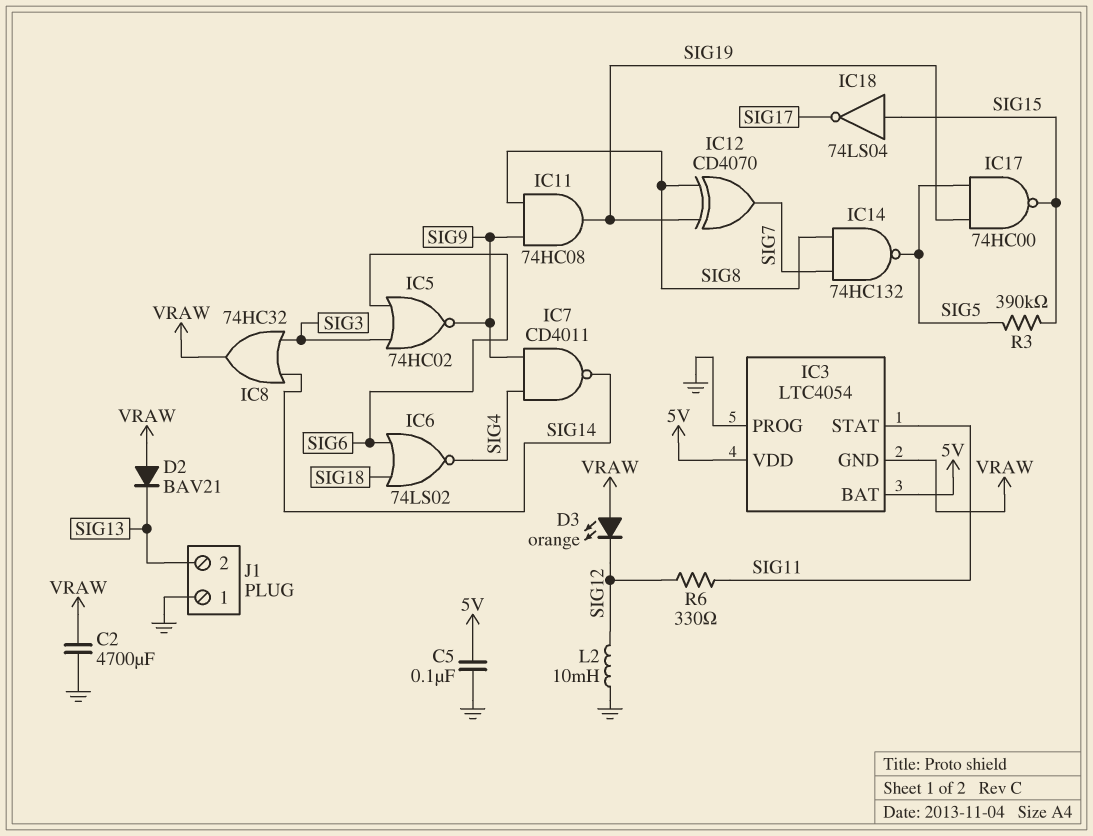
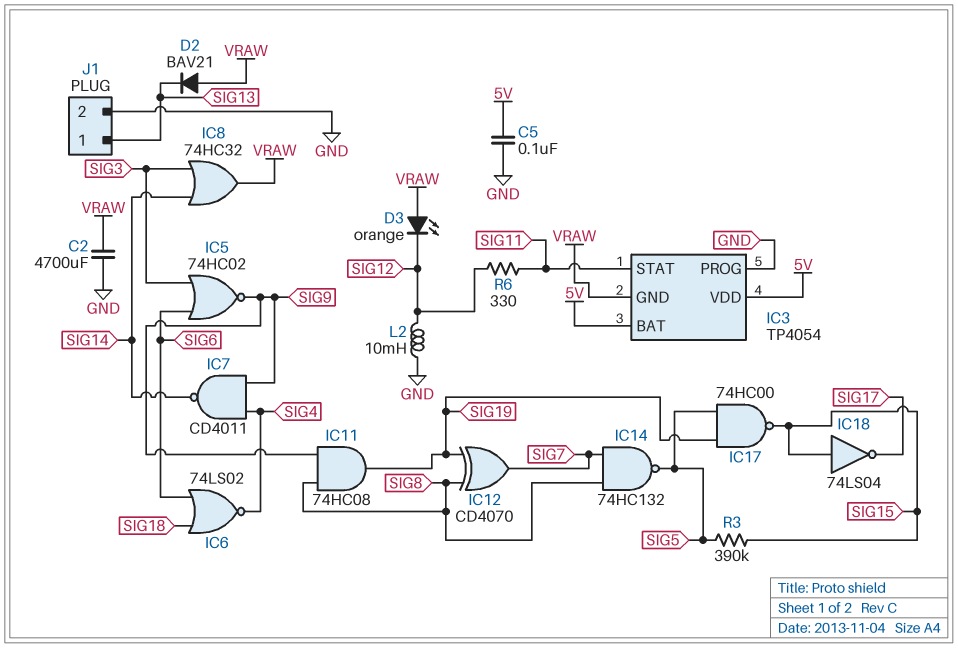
IC3: LTC4054 -> TP4054
J1 pin 1: GND -> SIG13
J1 pin 2: SIG13 -> GND

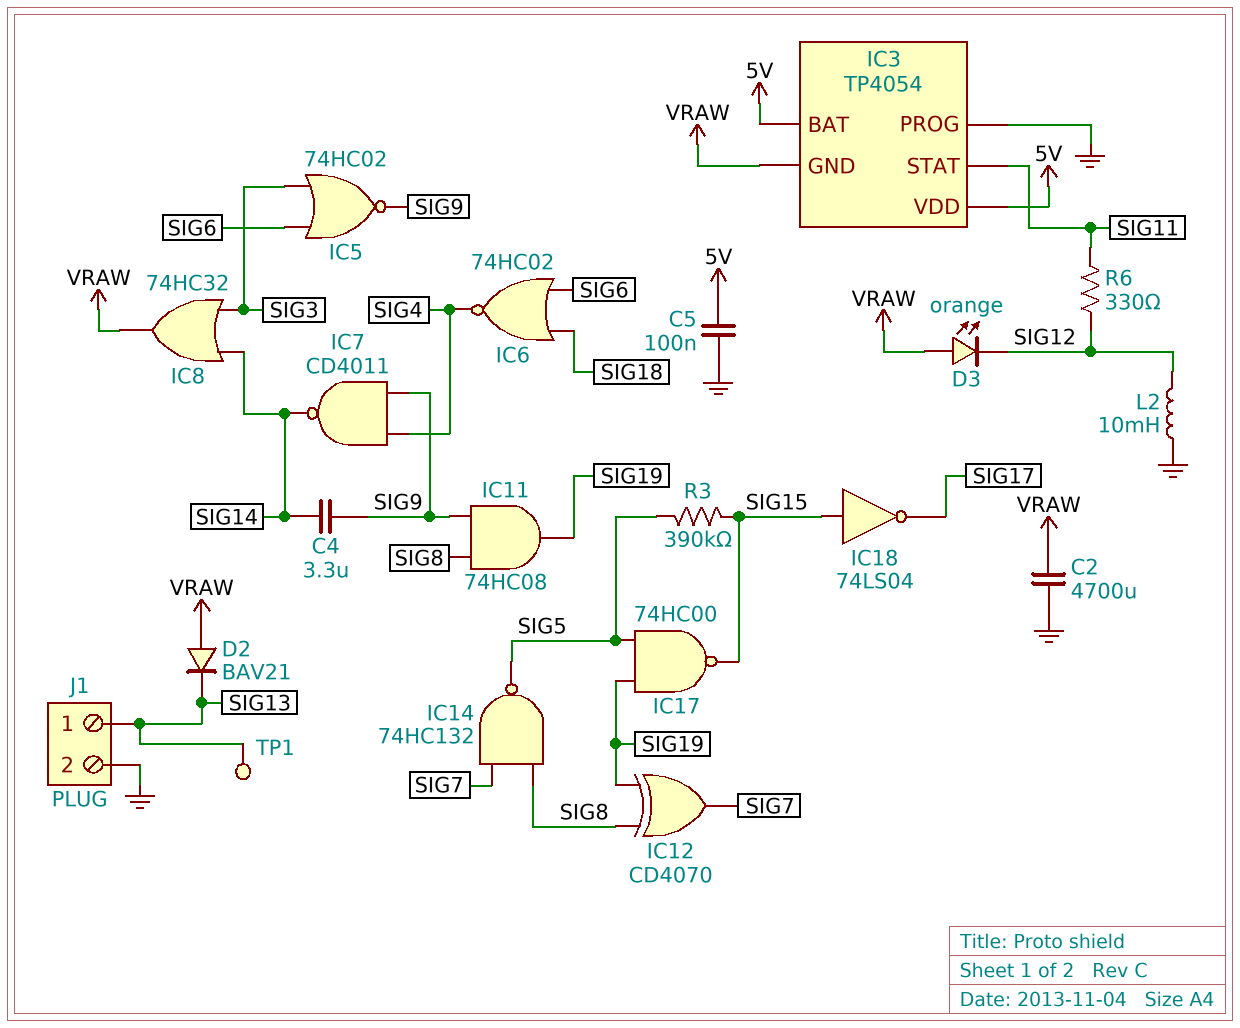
C4: none -> 3.3uF (SIG9, SIG14)
IC6: NOR 74LS02 (in SIG6, in SIG18, out SIG4) -> NOR 74HC02 (in SIG6, in SIG18, out SIG4)
TP1: none -> test point (SIG13)

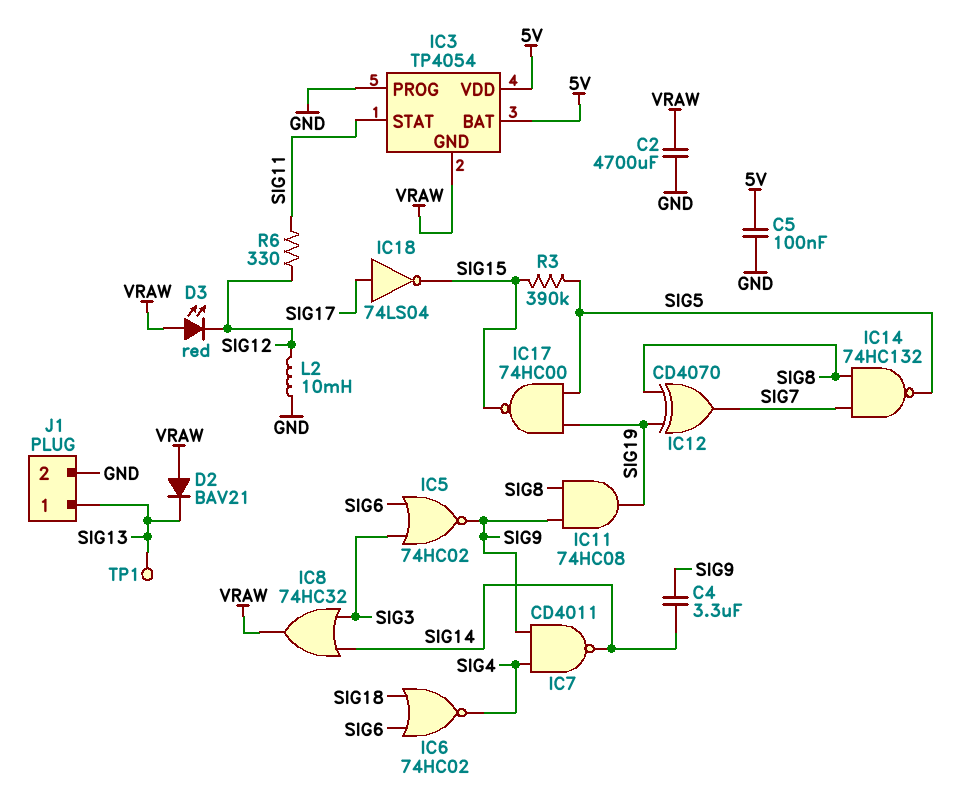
D3: LED orange (A VRAW, K SIG12) -> LED red (A VRAW, K SIG12)
IC18: NOT 74LS04 (in SIG15, out SIG17) -> NOT 74LS04 (in SIG17, out SIG15)

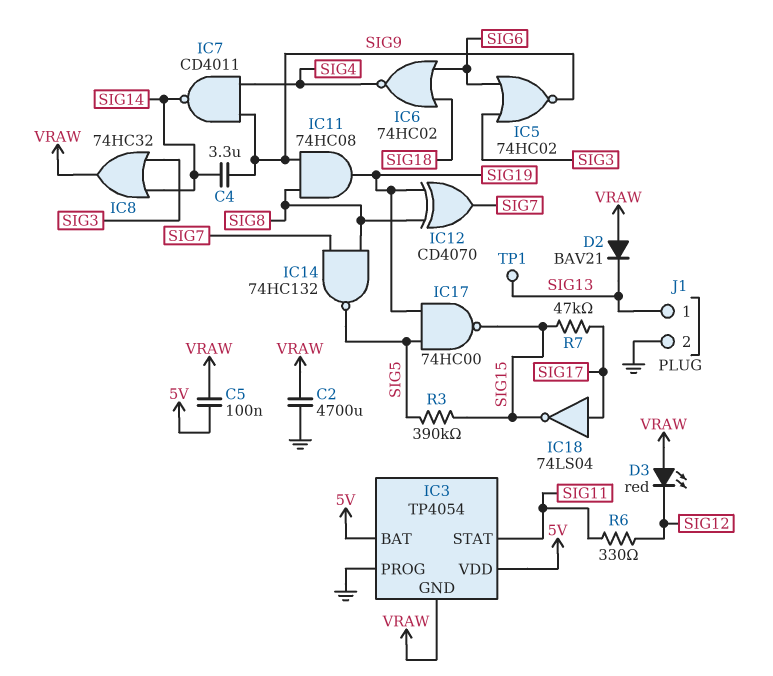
C5: 100nF (5V, GND) -> 100nF (5V, VRAW)
L2: 10mH (GND, SIG12) -> none
R7: none -> 47k (SIG15, SIG17)

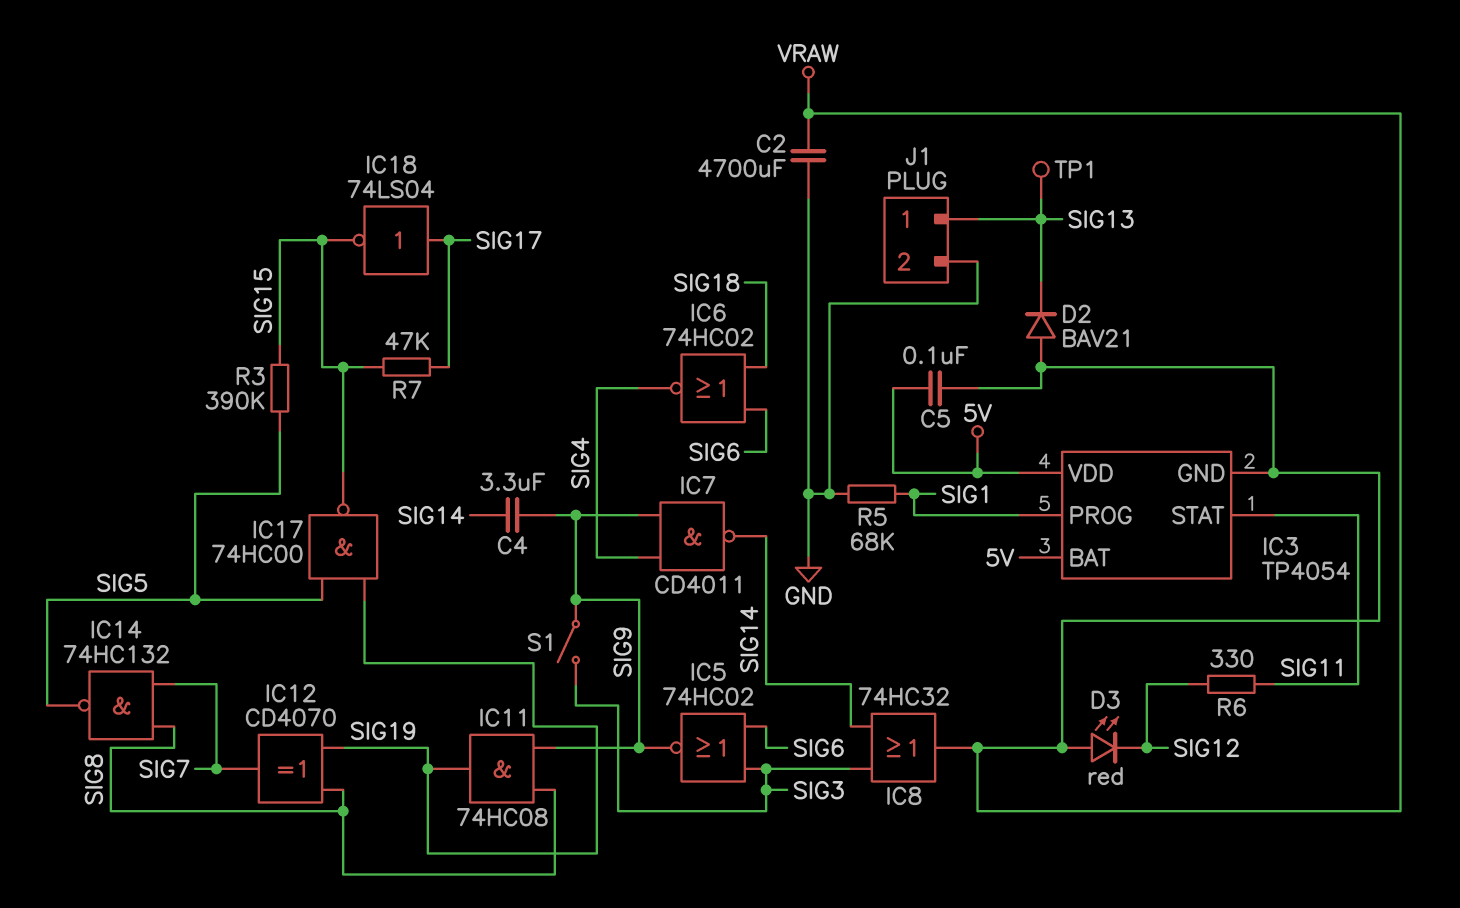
IC3 pin PROG: GND -> SIG1
R5: none -> 68k (GND, SIG1)
S1: none -> switch (SIG3, SIG9)

